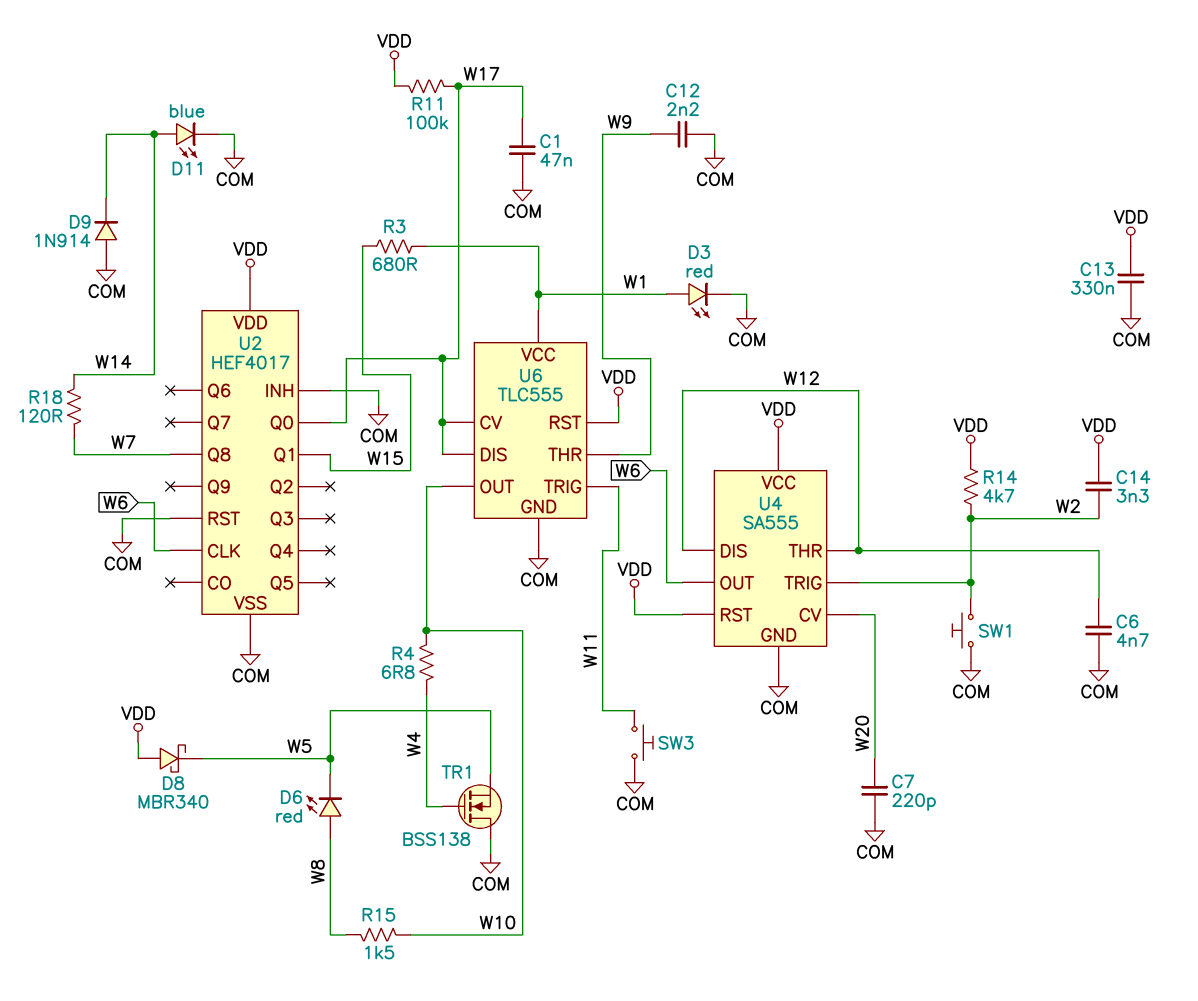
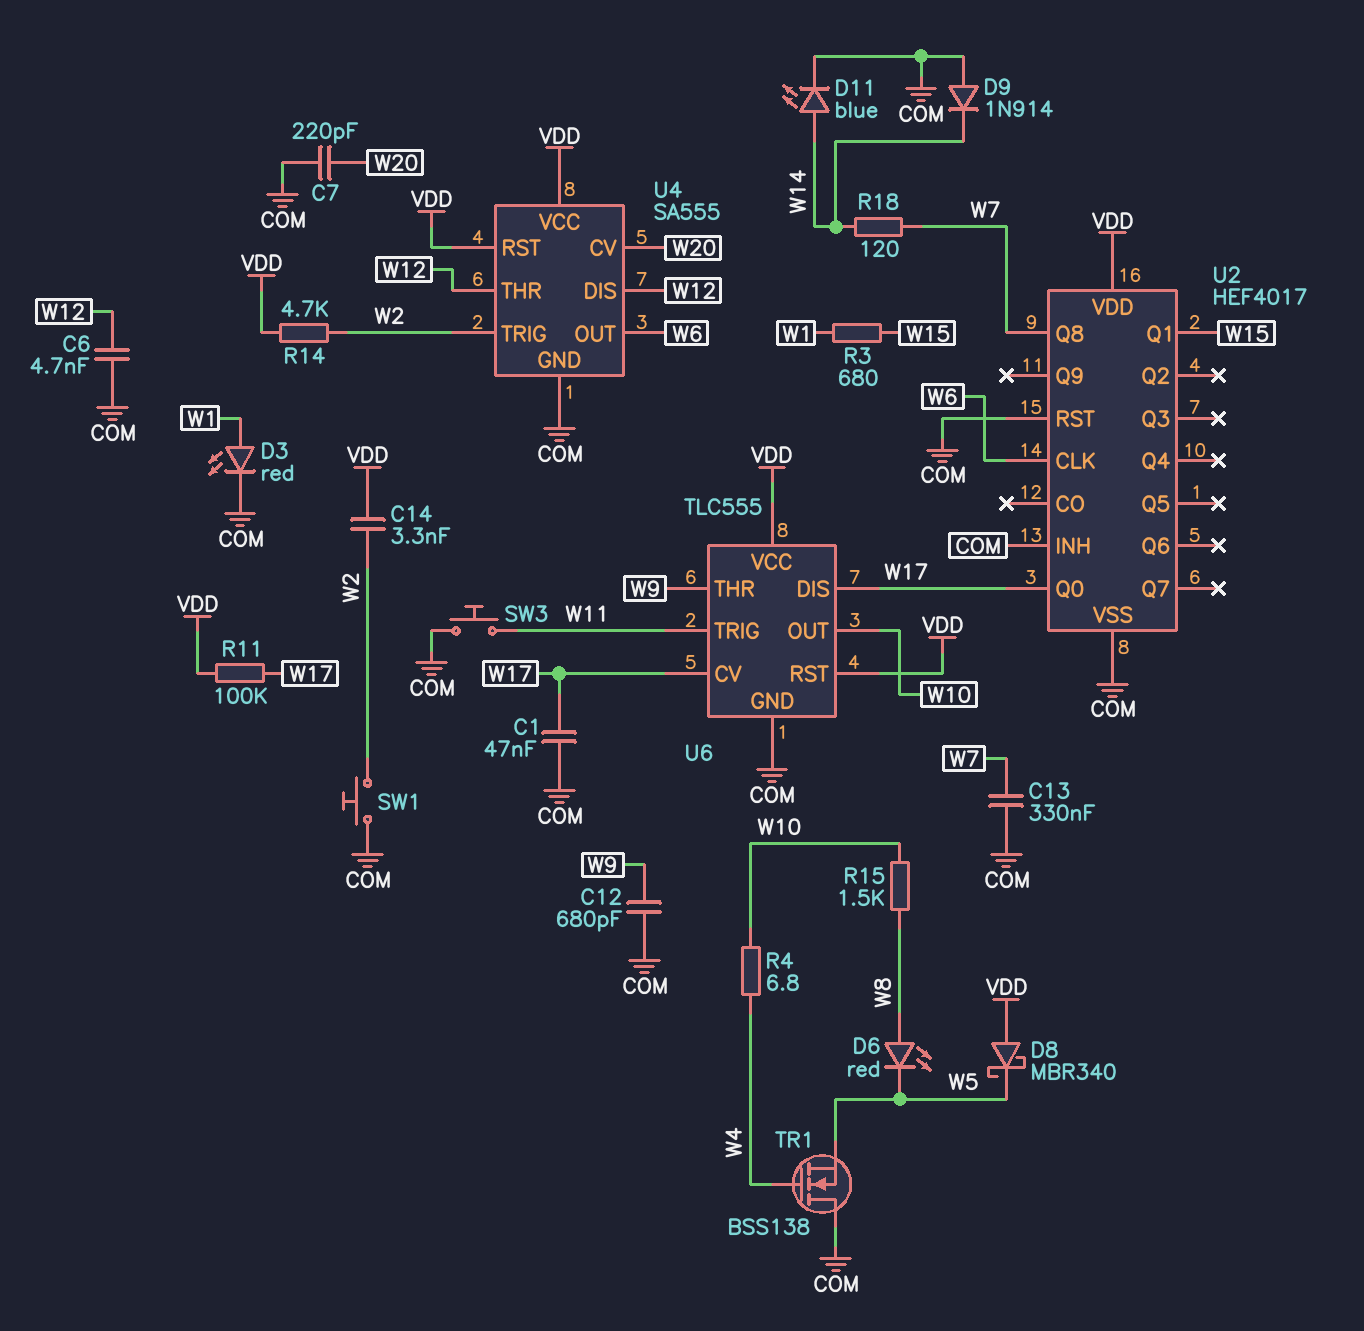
C12: 2.2nF (COM, W9) -> 680pF (COM, W9)
C13: 330nF (COM, VDD) -> 330nF (COM, W7)
U6 pin VCC: W1 -> VDD

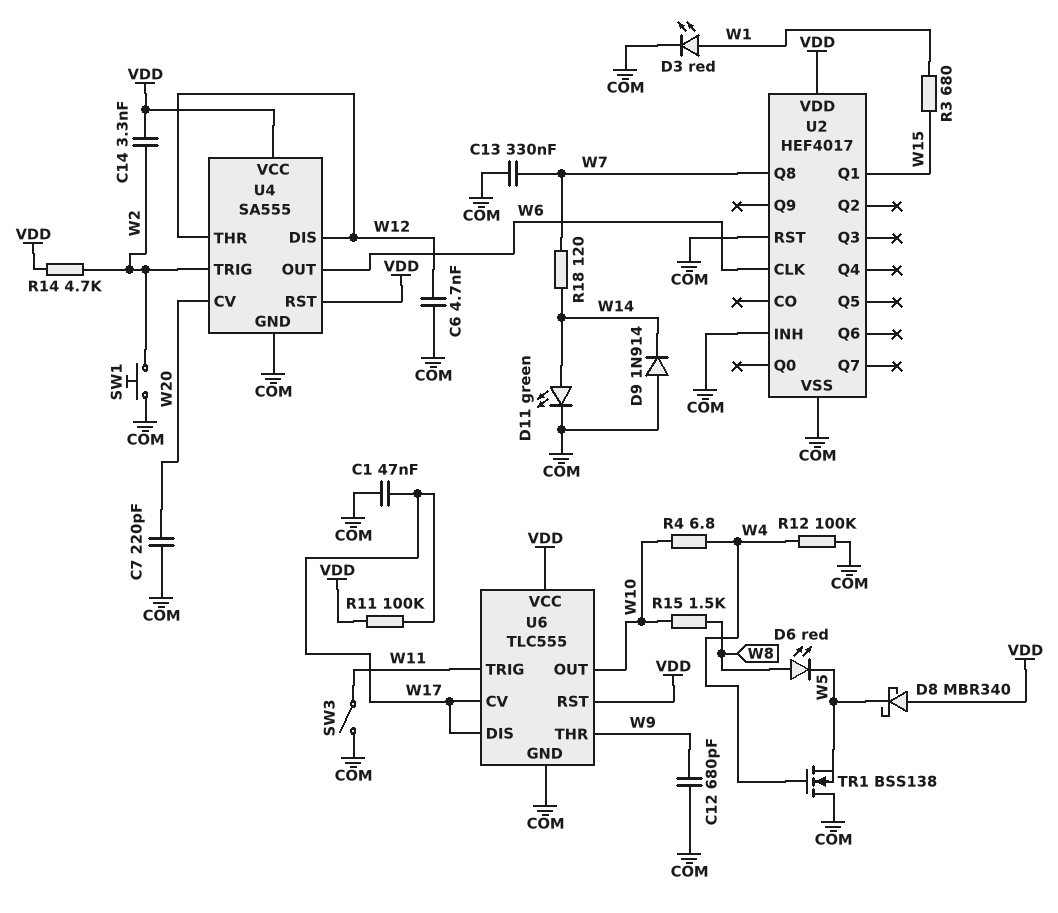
D11: LED blue (A W14, K COM) -> LED green (A W14, K COM)
R12: none -> 100k (COM, W4)
SW3: button (COM, W11) -> switch (COM, W11)
U2 pin Q0: W17 -> none

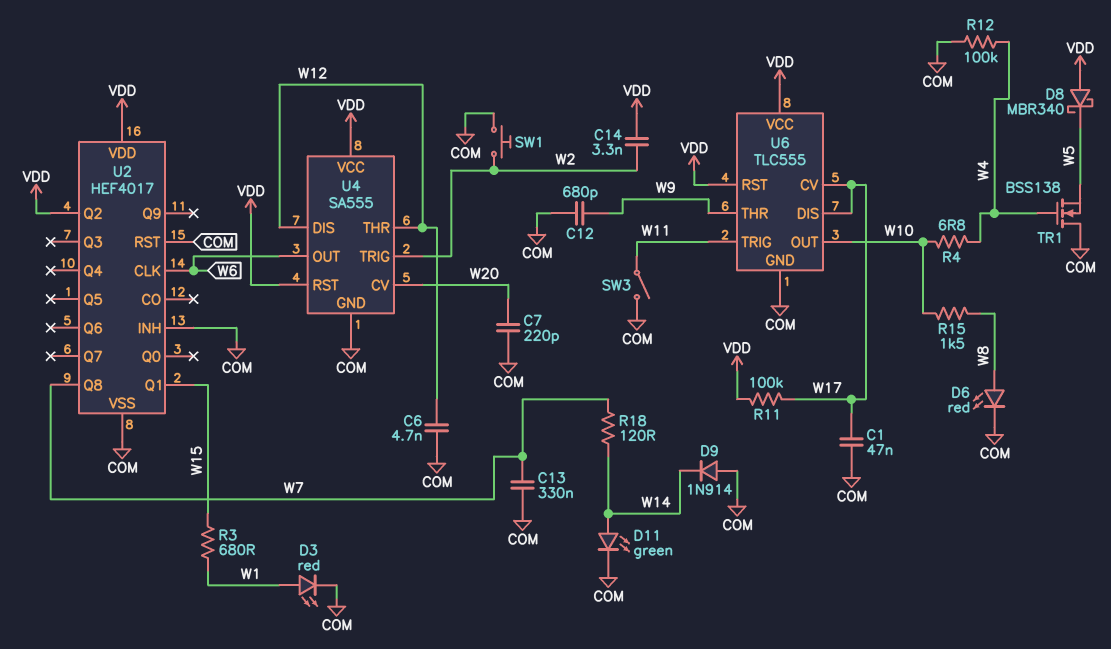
D6: LED red (A W8, K W5) -> LED red (A W8, K COM)
R14: 4.7k (VDD, W2) -> none
U2 pin Q2: none -> VDD

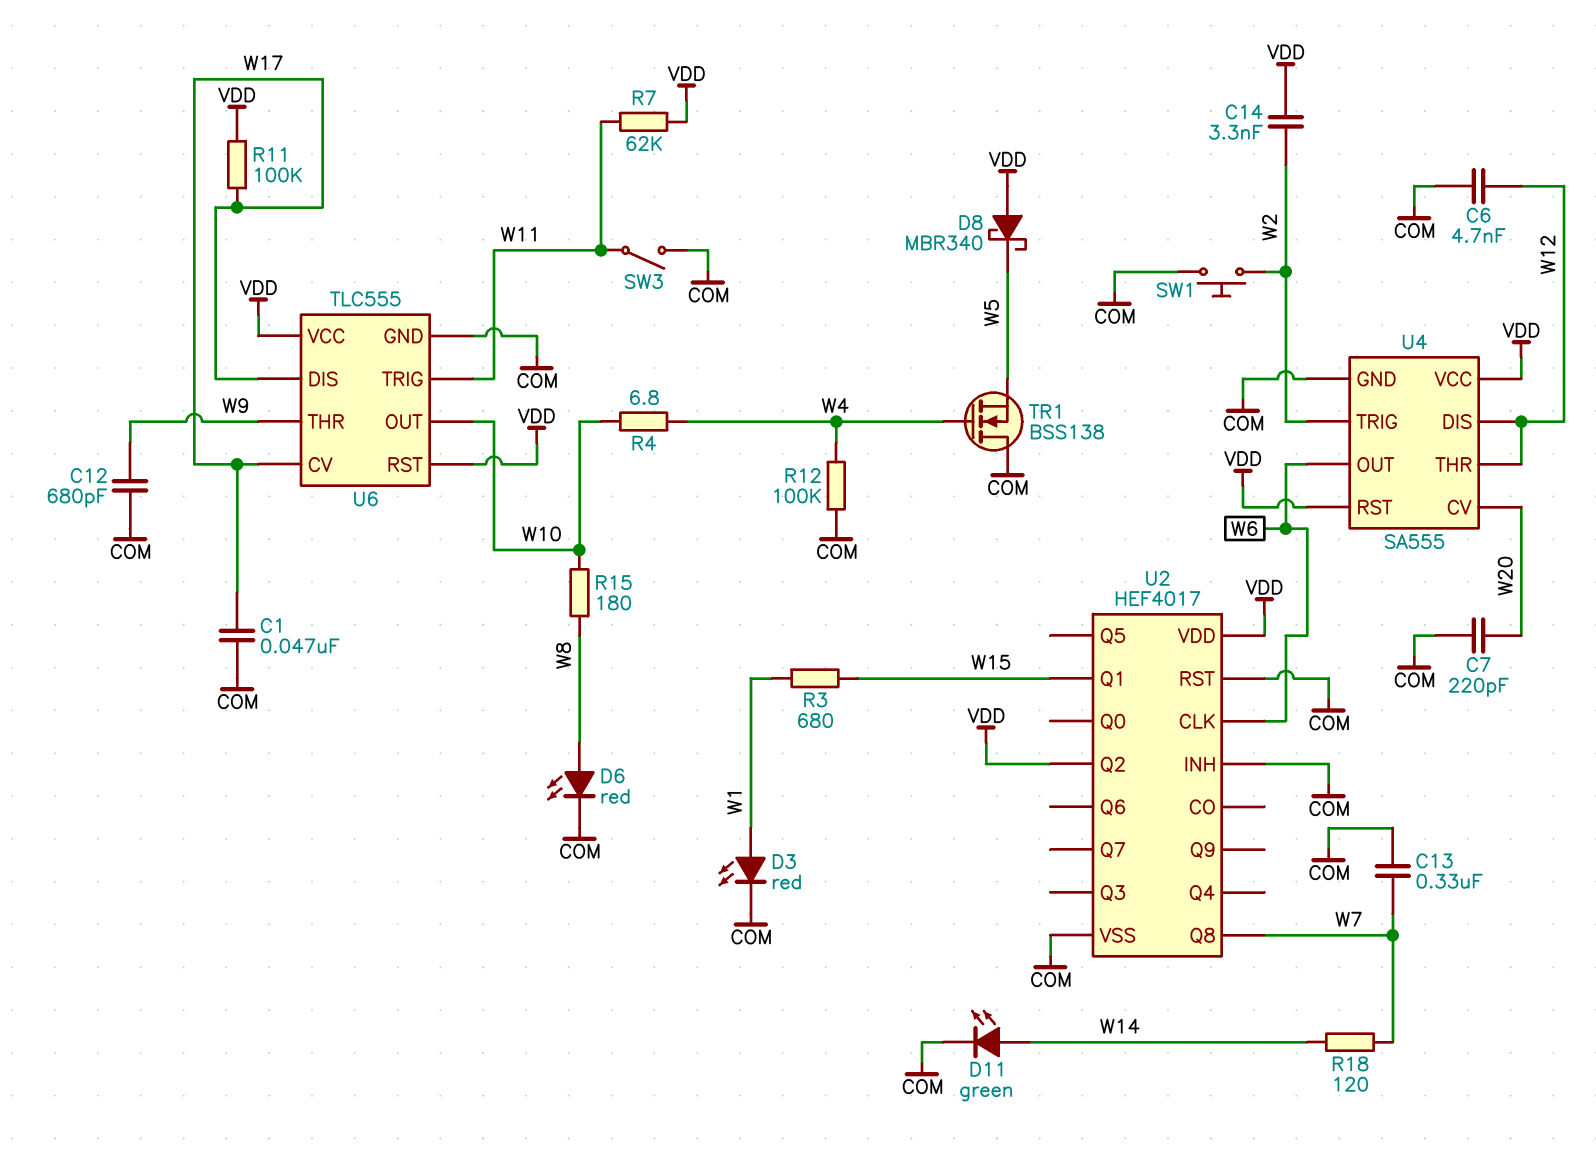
D9: diode 1N914 (A COM, K W14) -> none
R7: none -> 62k (VDD, W11)
R15: 1.5k (W8, W10) -> 180 (W8, W10)

